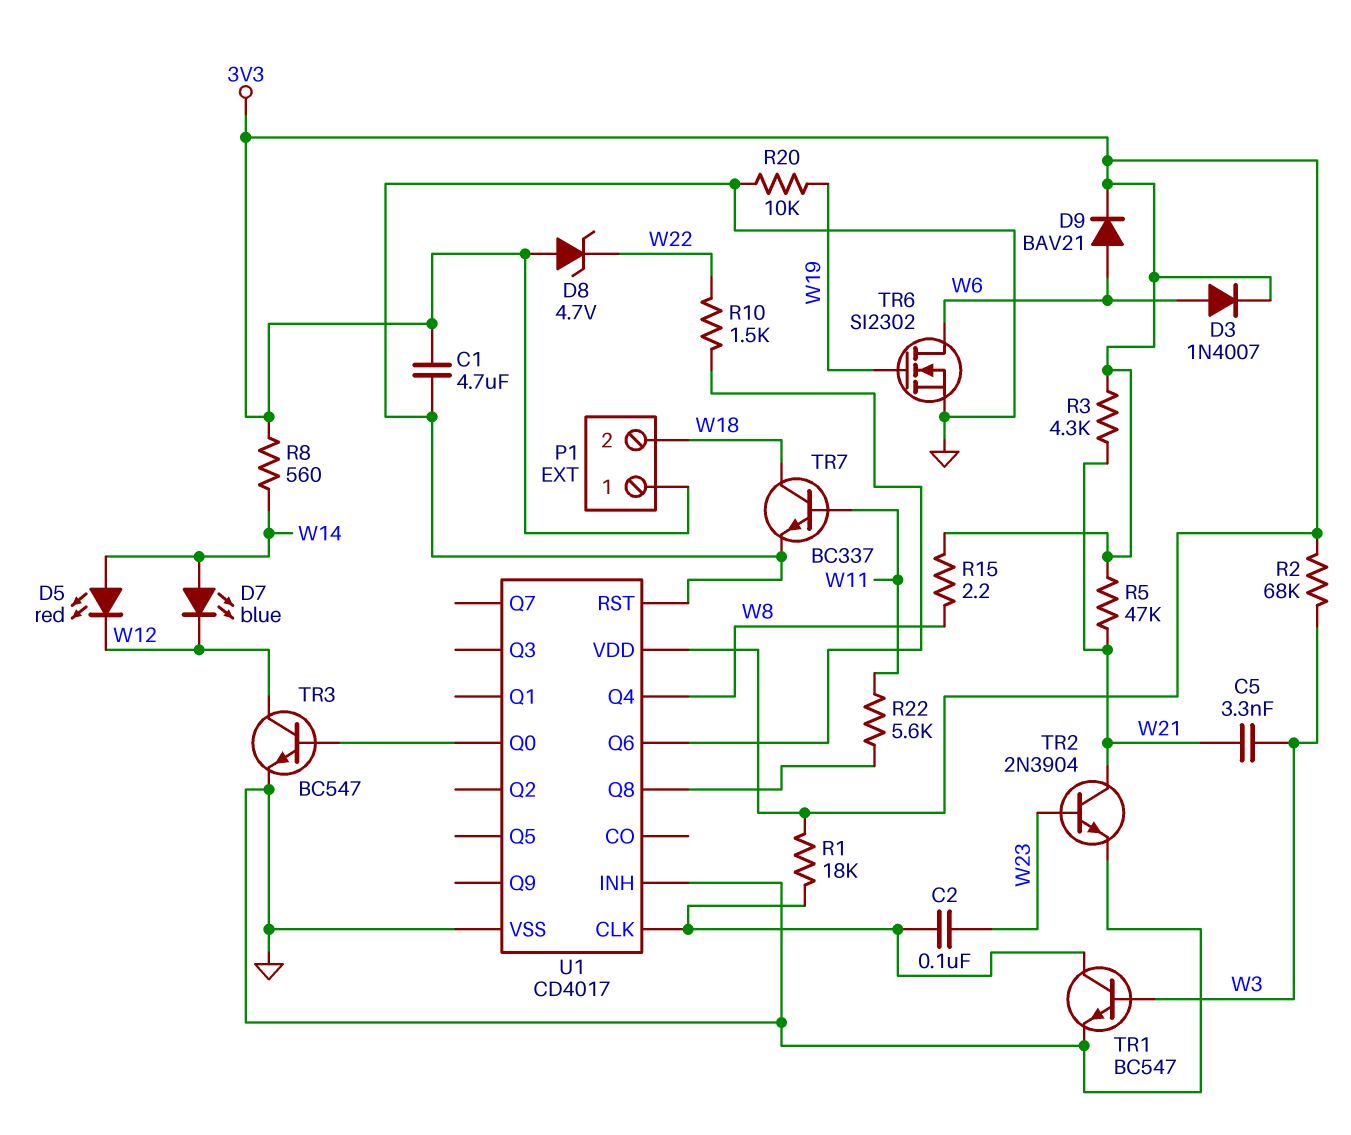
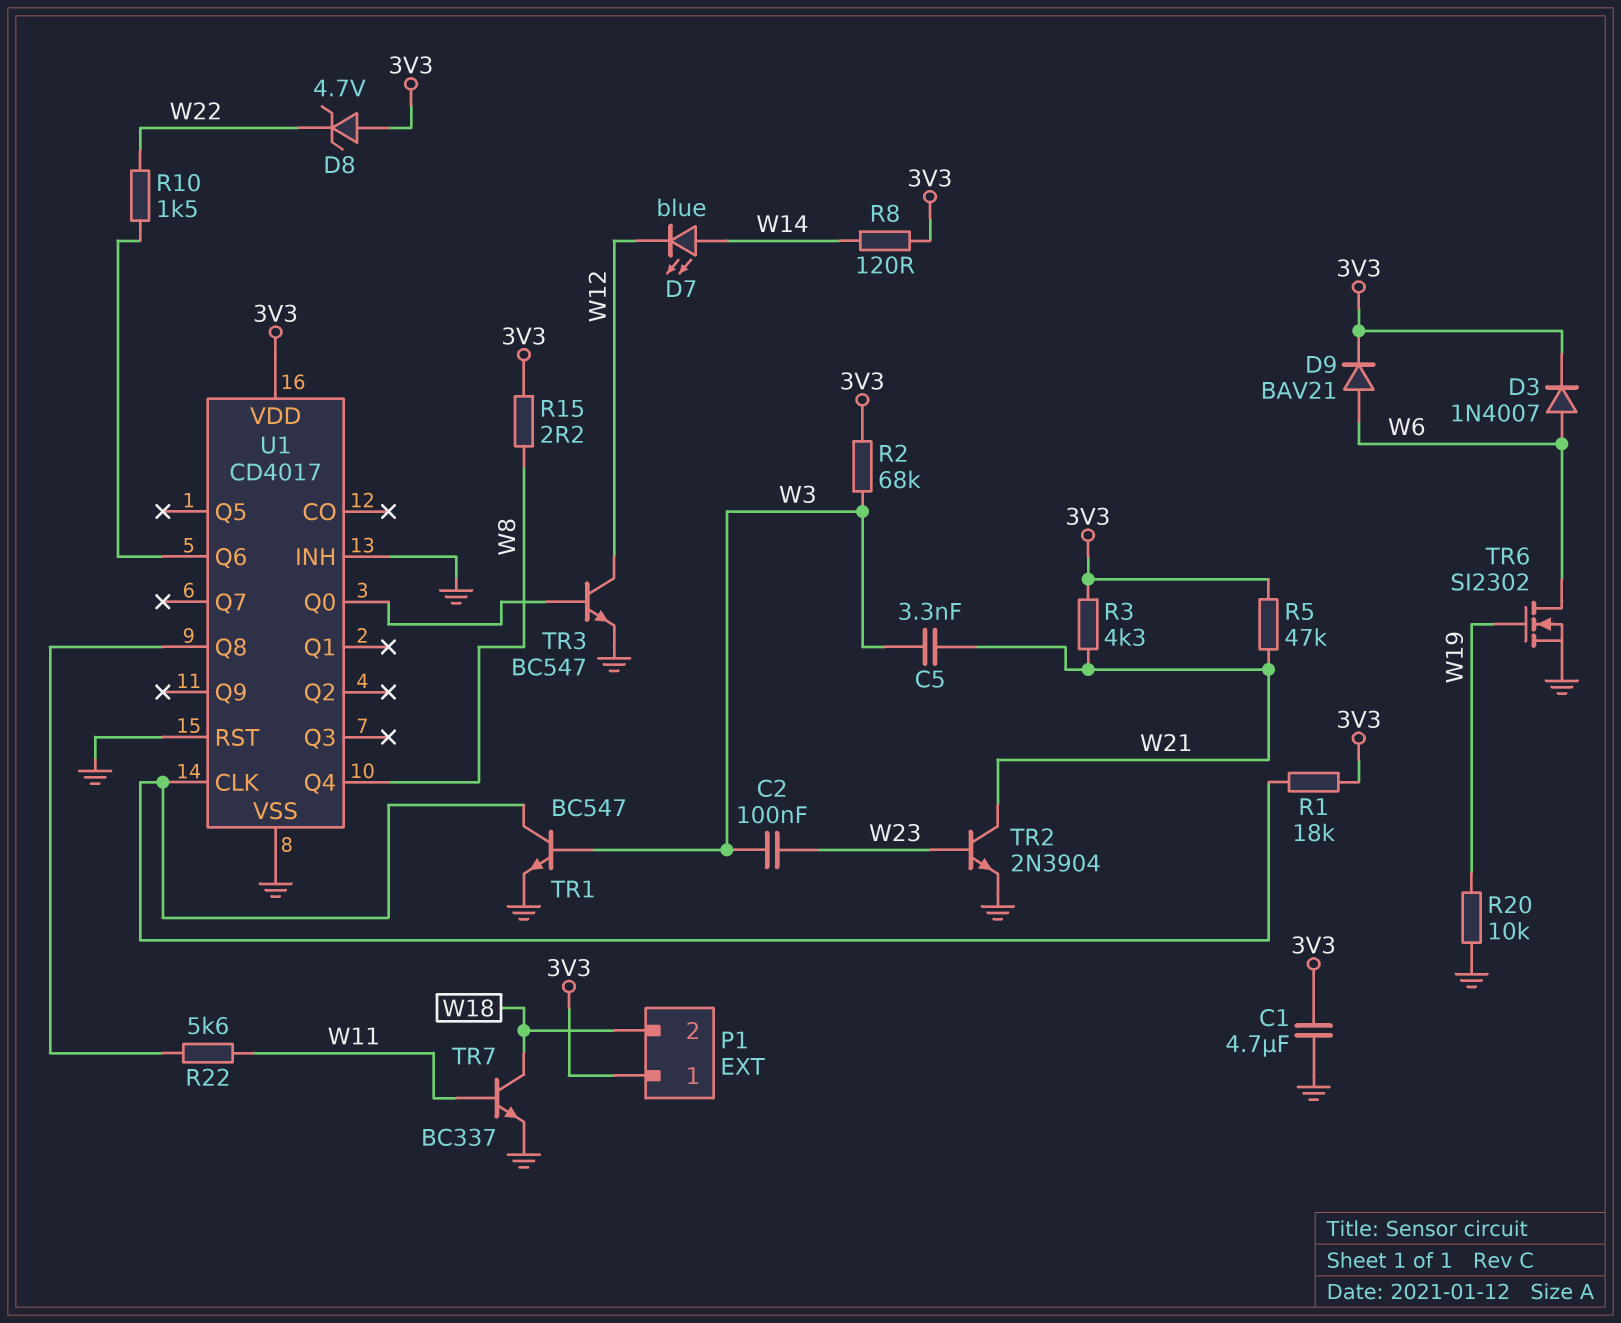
C2: 100nF (U1/CLK, W23) -> 100nF (W3, W23)
D5: LED red (A W14, K W12) -> none
R8: 560 (3V3, W14) -> 120 (3V3, W14)

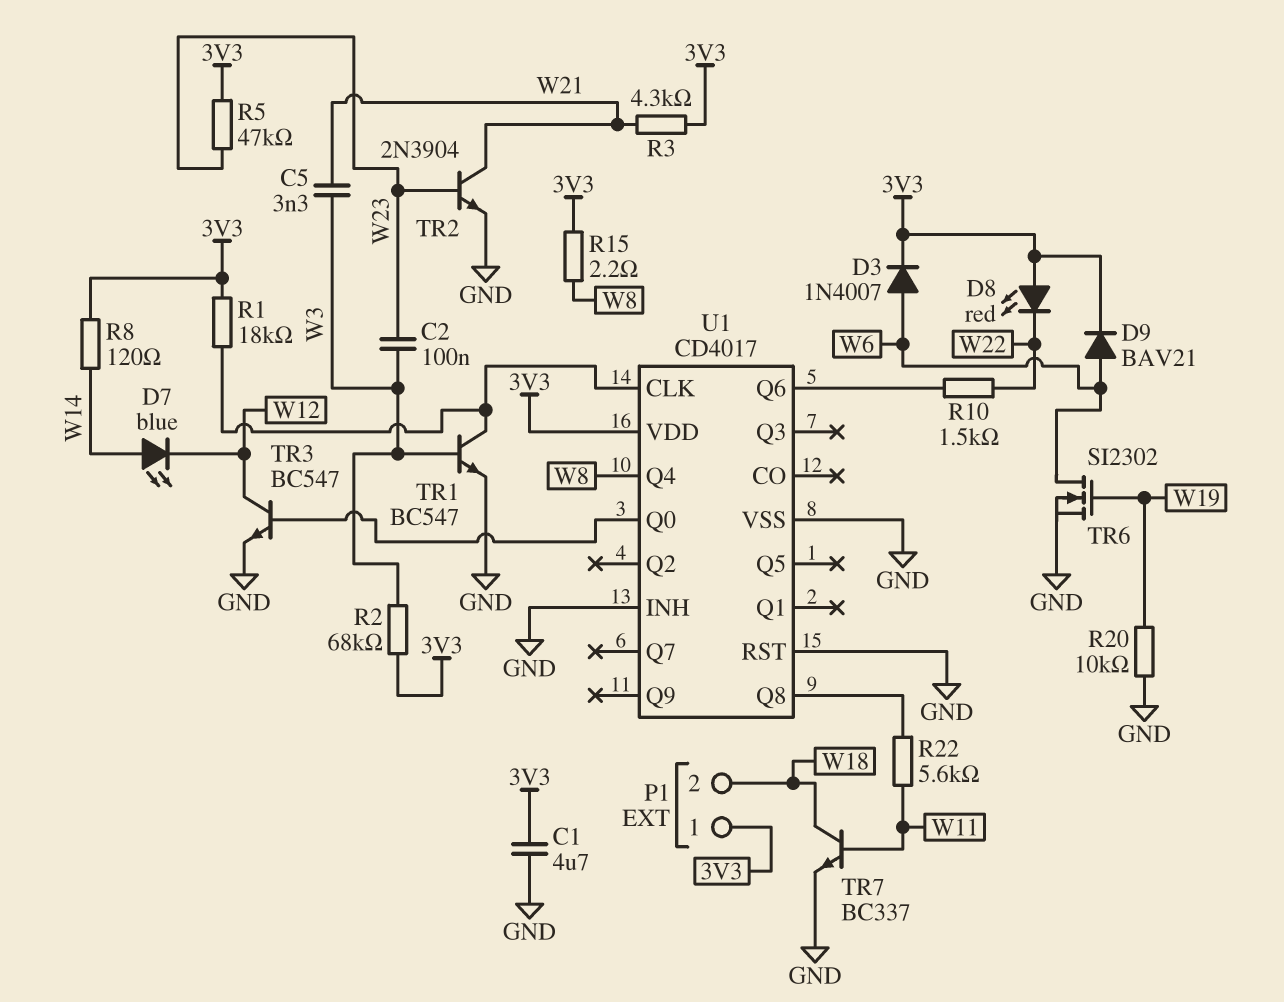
D8: zener 4.7V (A 3V3, K W22) -> LED red (A 3V3, K W22)
R5: 47k (3V3, W21) -> 47k (3V3, W23)

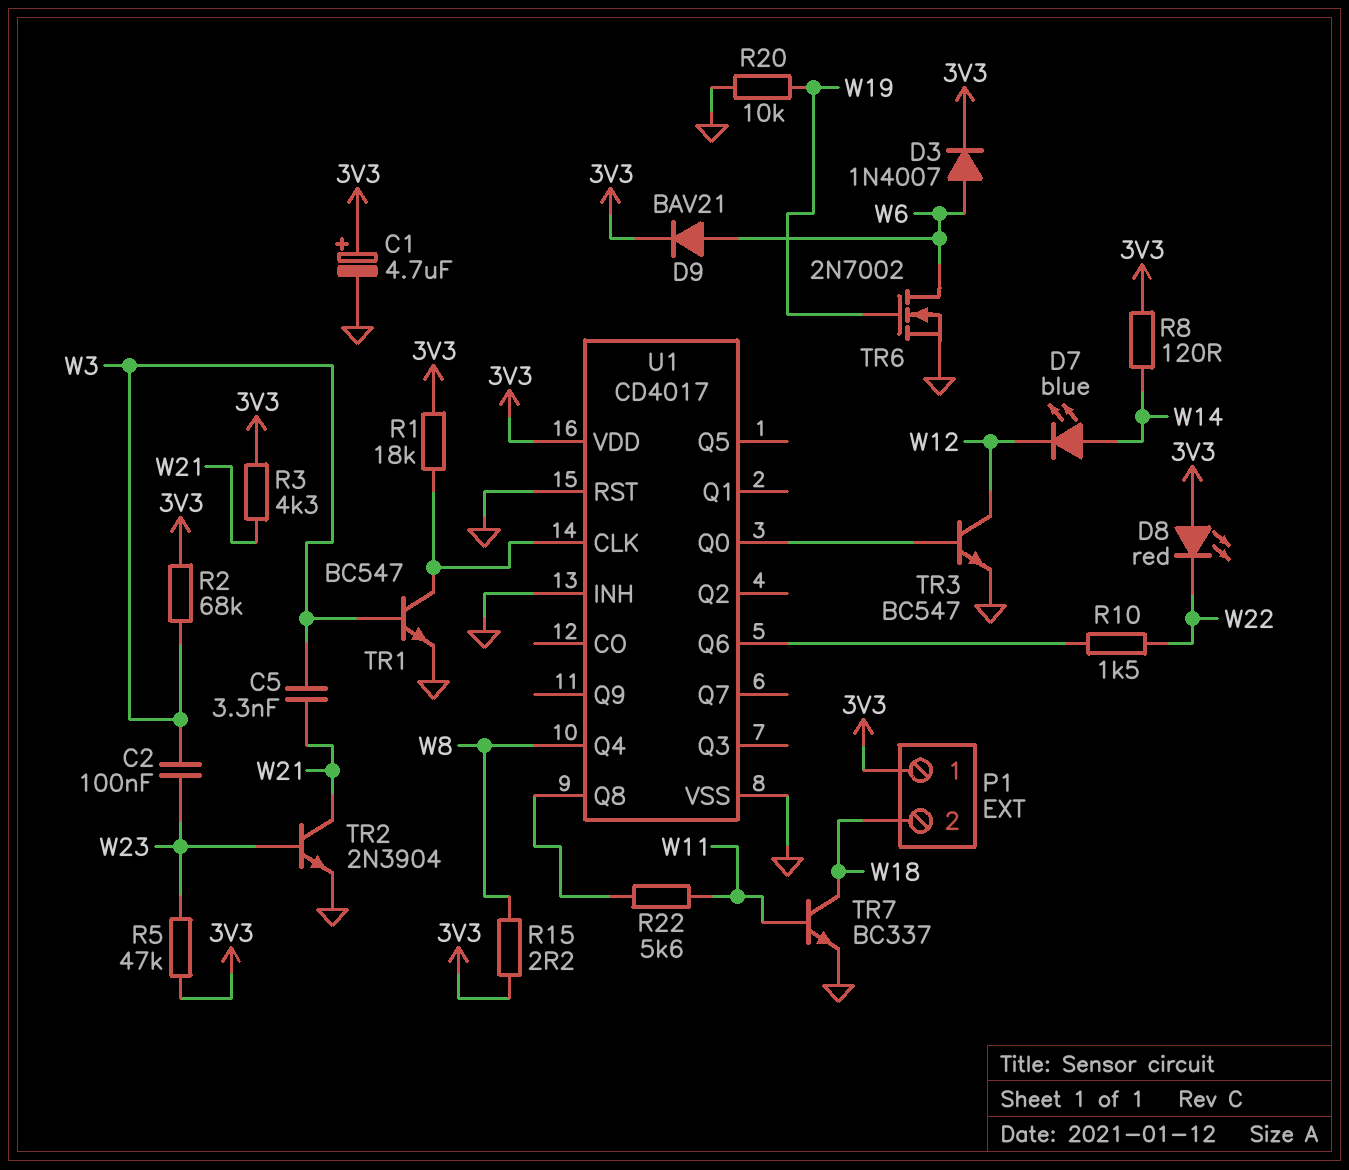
C1: 4.7uF (3V3, GND) -> 4.7uF (plus 3V3, minus GND)
TR6: NMOS SI2302 (G W19, D W6, S GND) -> NMOS 2N7002 (G W19, D W6, S GND)

